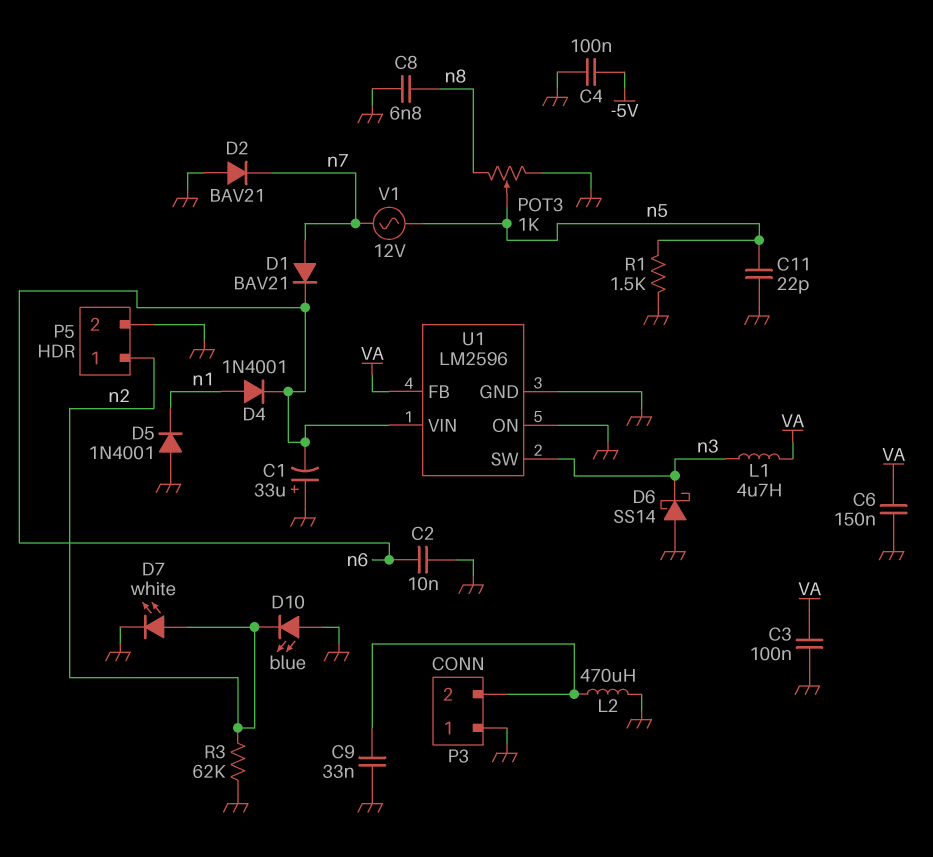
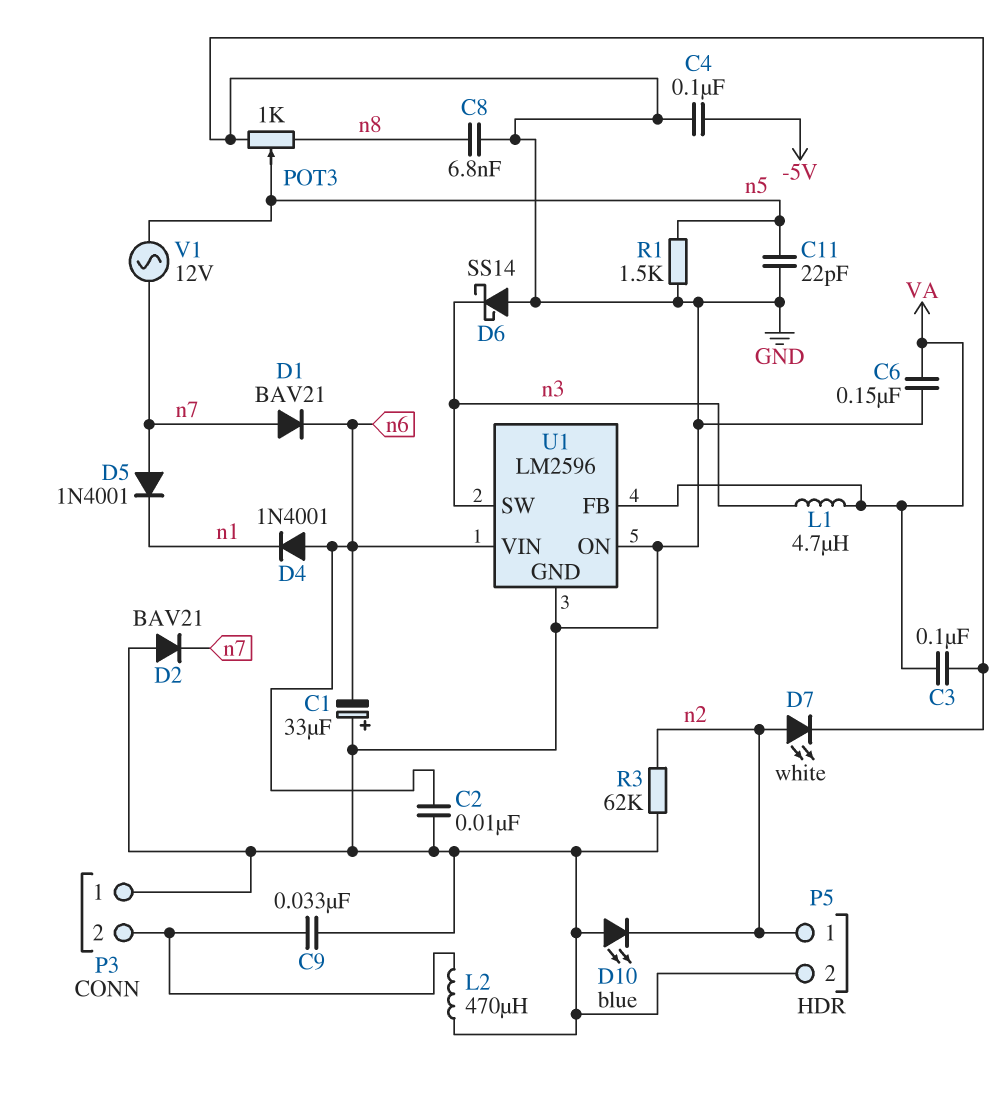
D4: diode 1N4001 (A n1, K n6) -> diode 1N4001 (A n6, K n1)
D5: diode 1N4001 (A GND, K n1) -> diode 1N4001 (A n7, K n1)

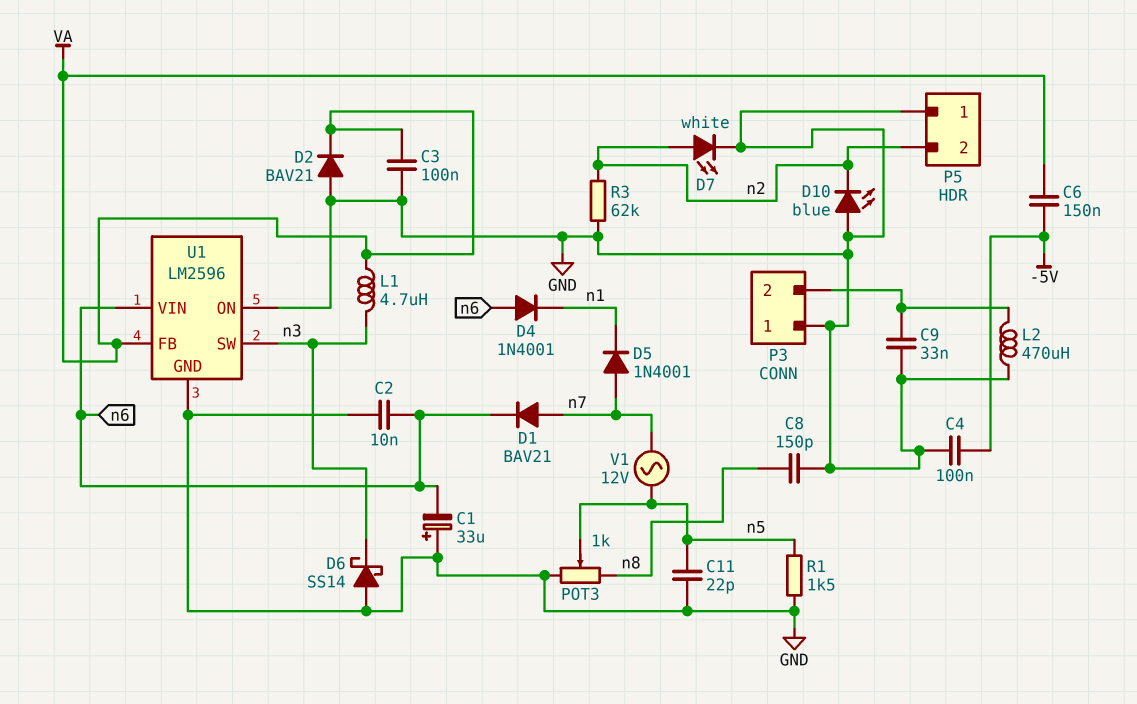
C6: 150nF (GND, VA) -> 150nF (-5V, VA)
C8: 6.8nF (GND, n8) -> 150pF (GND, n8)
D2: diode BAV21 (A GND, K n7) -> diode BAV21 (A GND, K VA)
P5 pin 1: n2 -> GND
P5 pin 2: GND -> n2

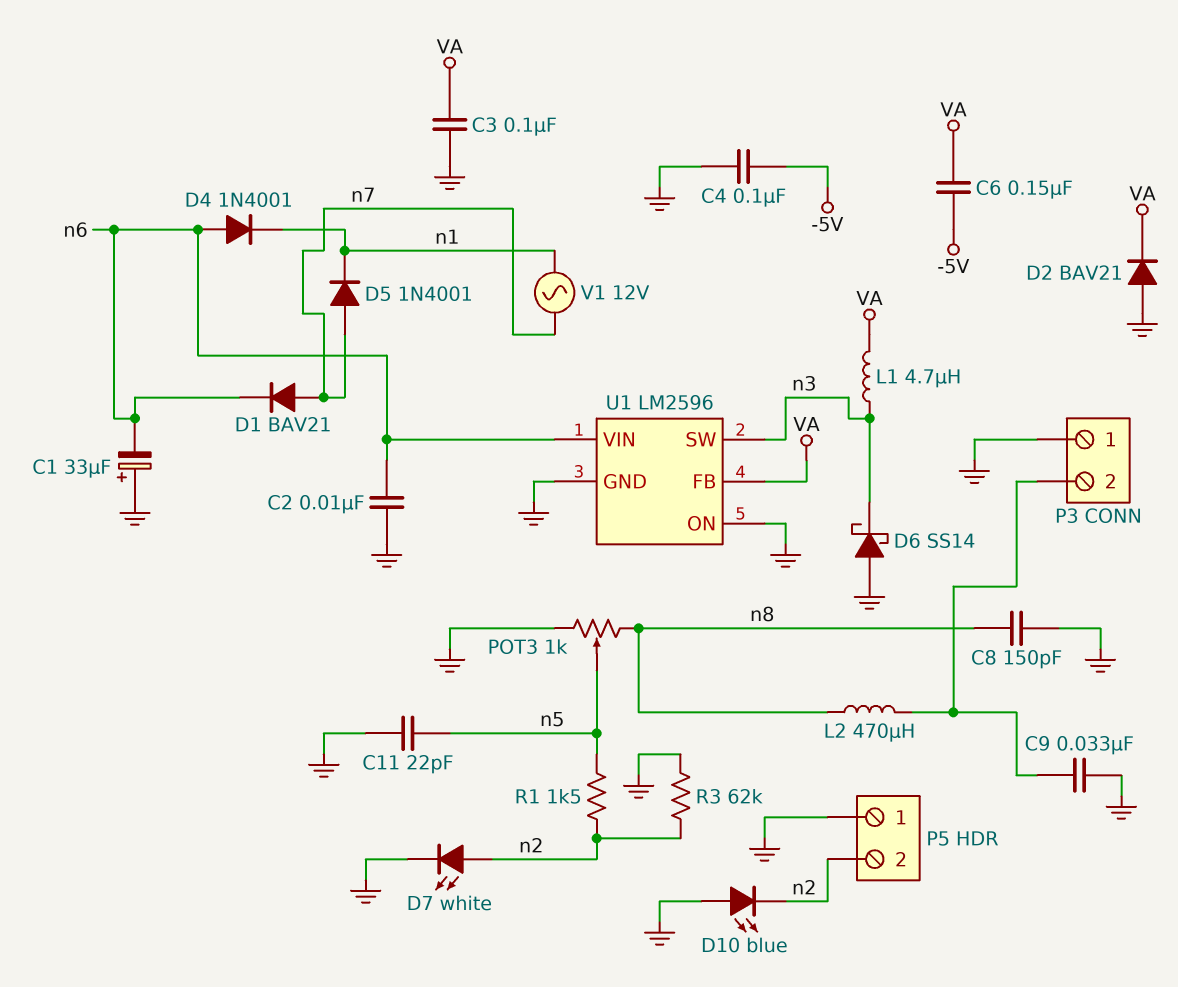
L2: 470uH (GND, P3/2) -> 470uH (P3/2, n8)
R1: 1.5k (GND, n5) -> 1.5k (n2, n5)
V1: AC 12V (n5, n7) -> AC 12V (n1, n7)

